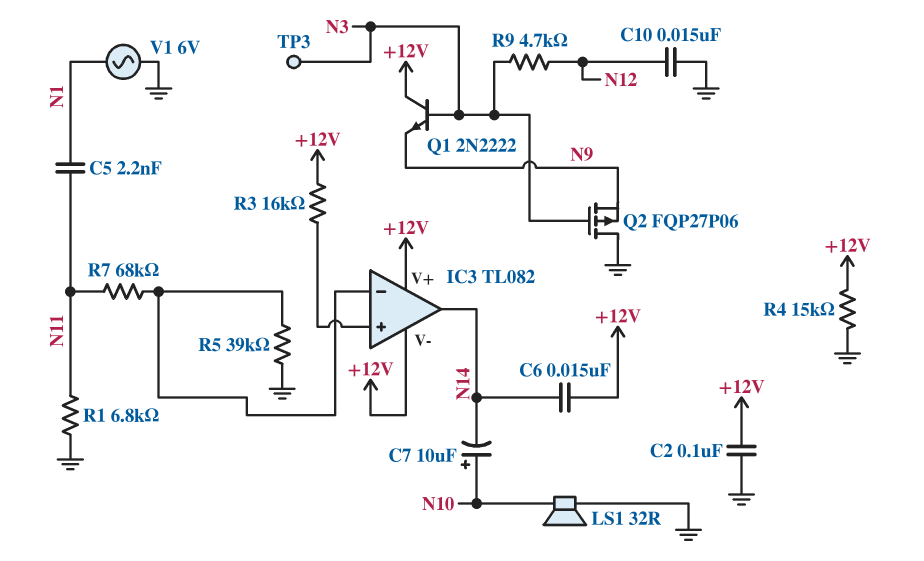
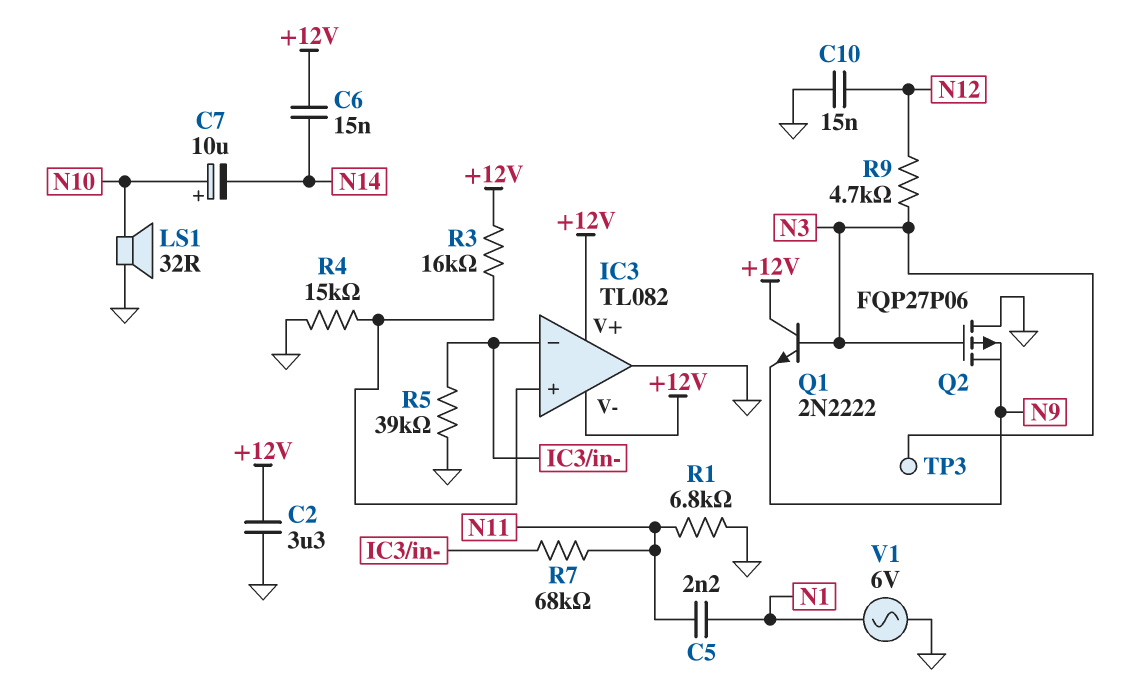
C2: 100nF (+12V, GND) -> 3.3uF (+12V, GND)
IC3 pin out: N14 -> GND
R4: 15k (+12V, GND) -> 15k (GND, IC3/in+)

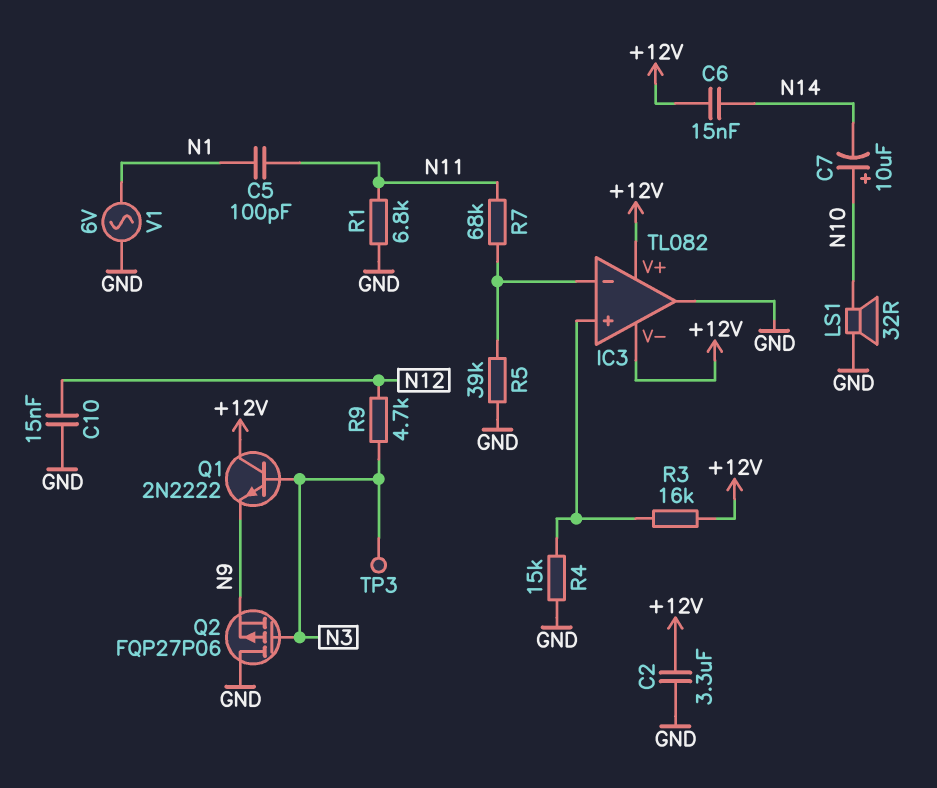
C5: 2.2nF (N1, N11) -> 100pF (N1, N11)

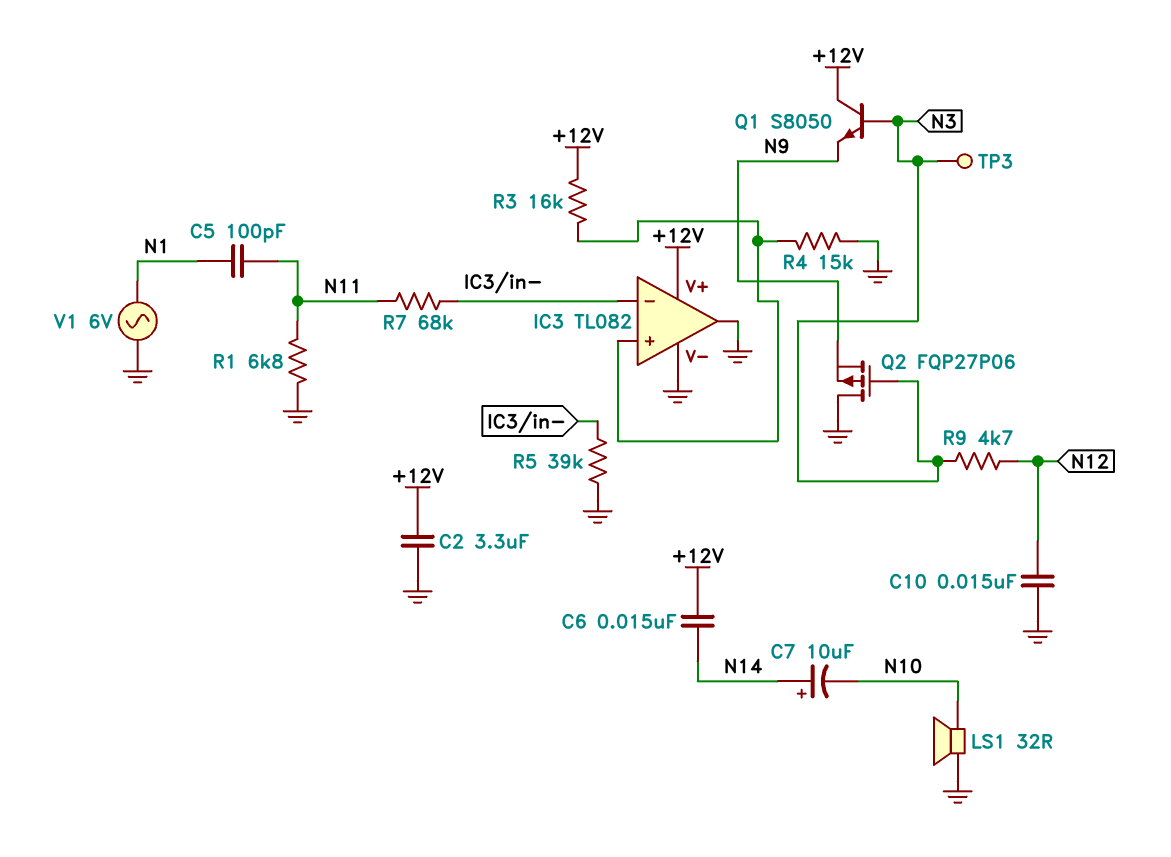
C7: 10uF (plus N10, minus N14) -> 10uF (plus N14, minus N10)
IC3 pin V-: +12V -> GND
Q1: NPN 2N2222 (B N3, C +12V, E N9) -> NPN S8050 (B N3, C +12V, E N9)

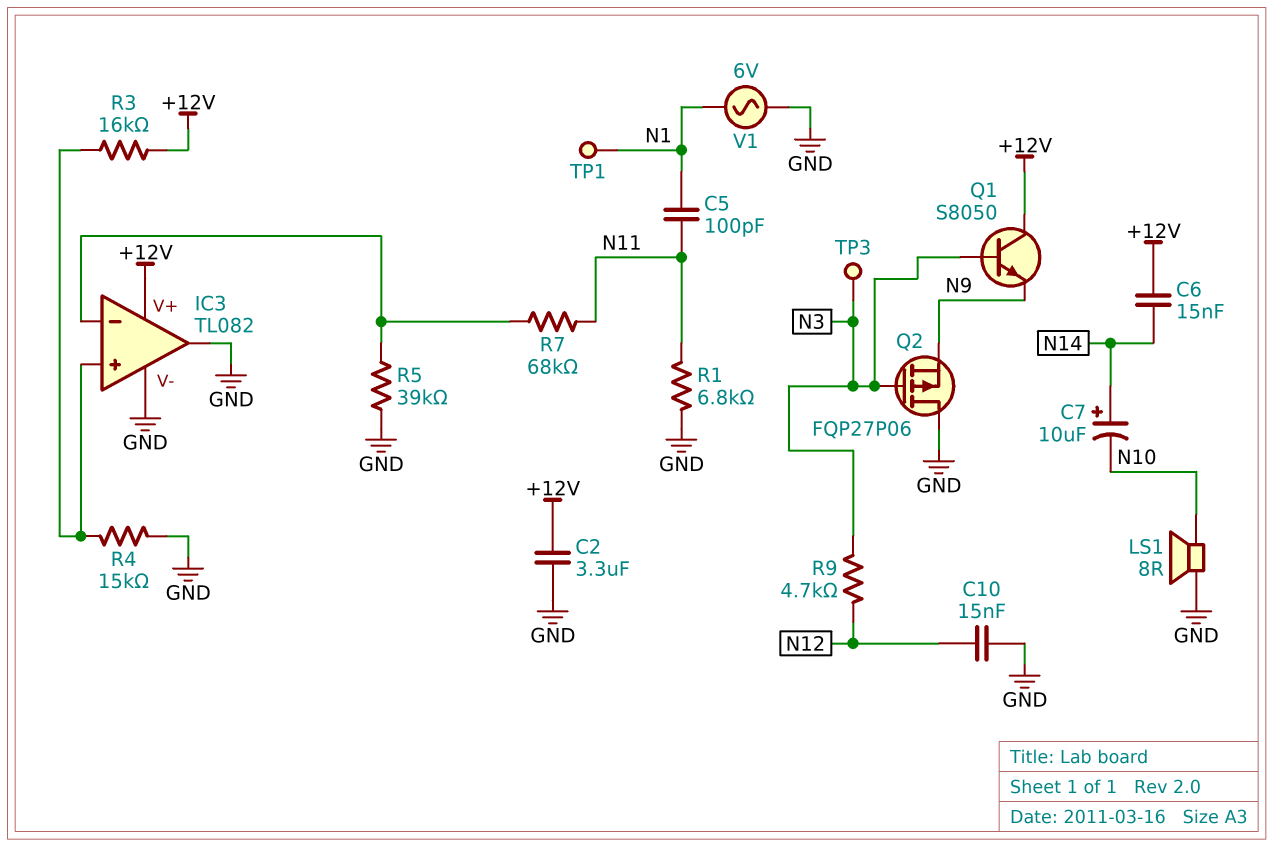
LS1: speaker 32R (GND, N10) -> speaker 8R (GND, N10)
TP1: none -> test point (N1)

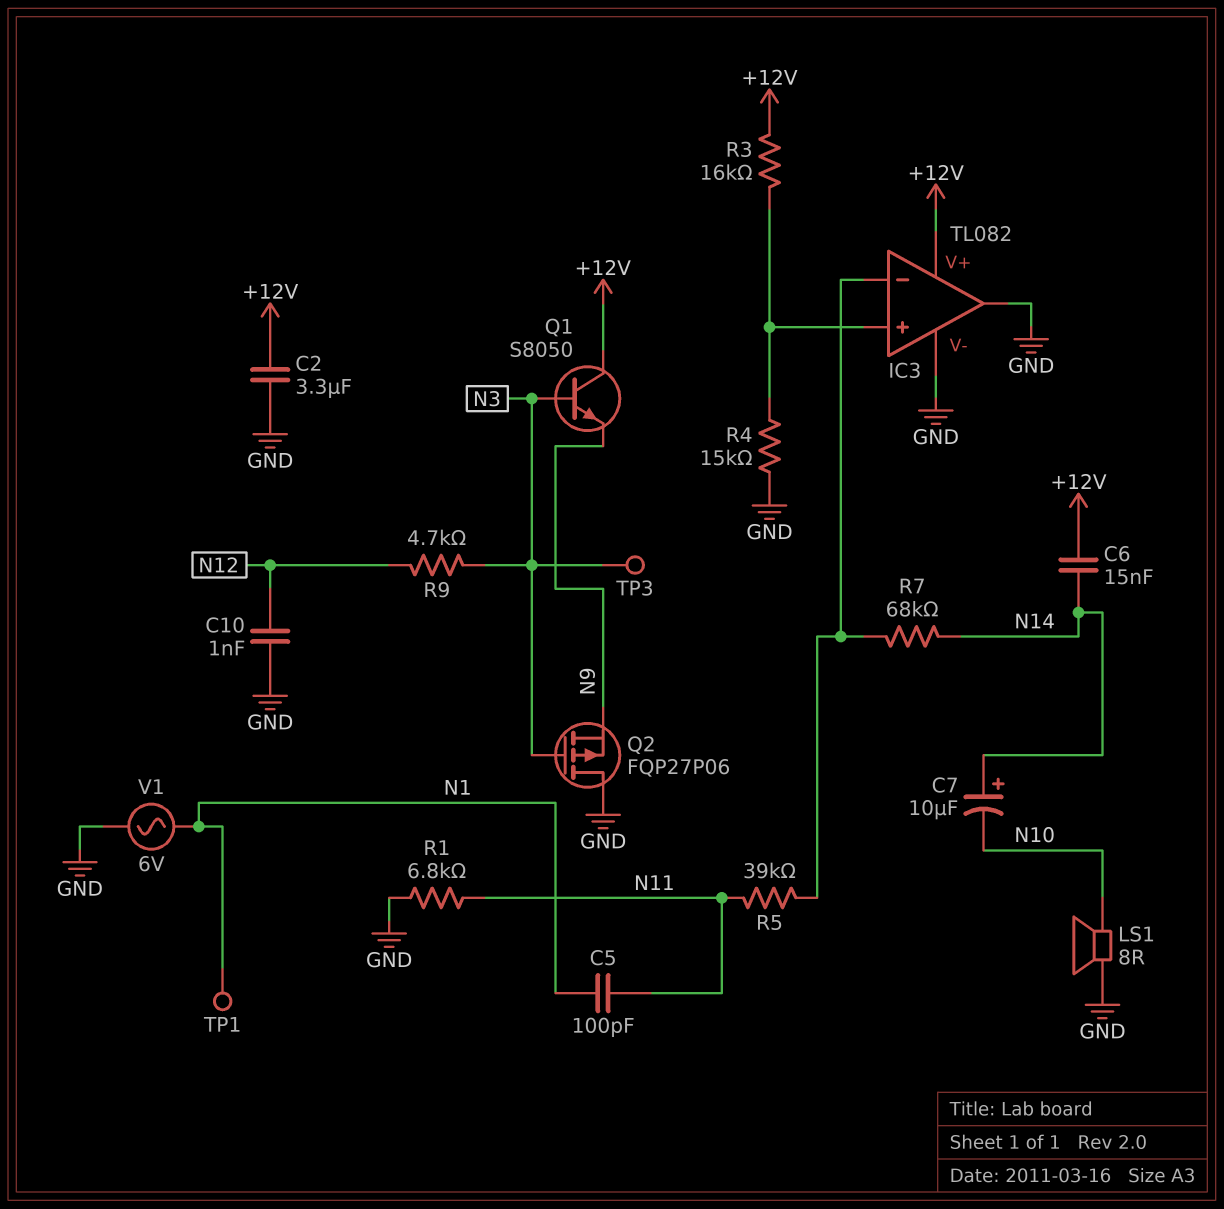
C10: 15nF (GND, N12) -> 1nF (GND, N12)
R5: 39k (GND, IC3/in-) -> 39k (IC3/in-, N11)
R7: 68k (IC3/in-, N11) -> 68k (IC3/in-, N14)

